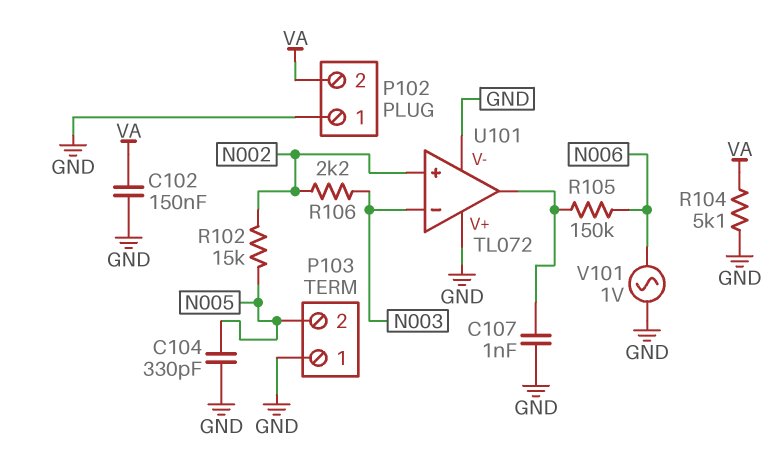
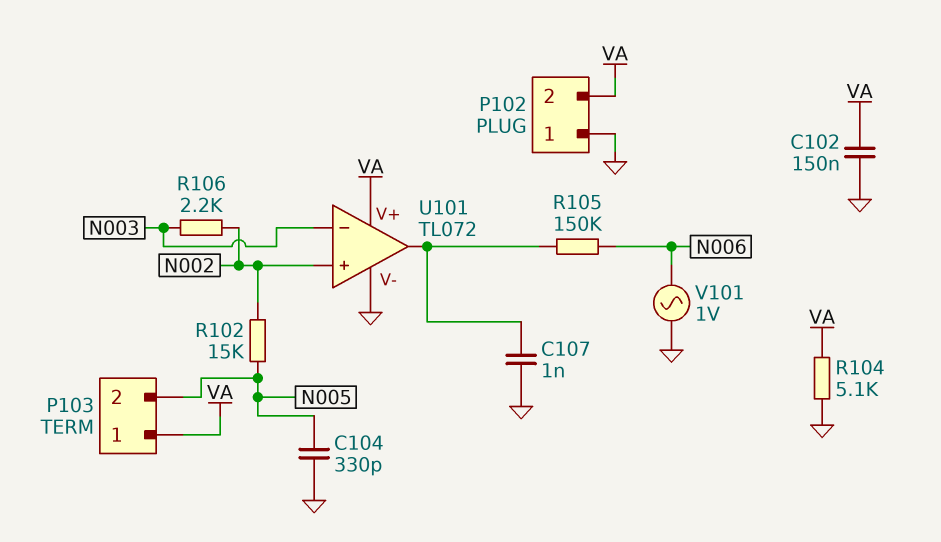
P103 pin 1: GND -> VA
U101 pin V+: GND -> VA

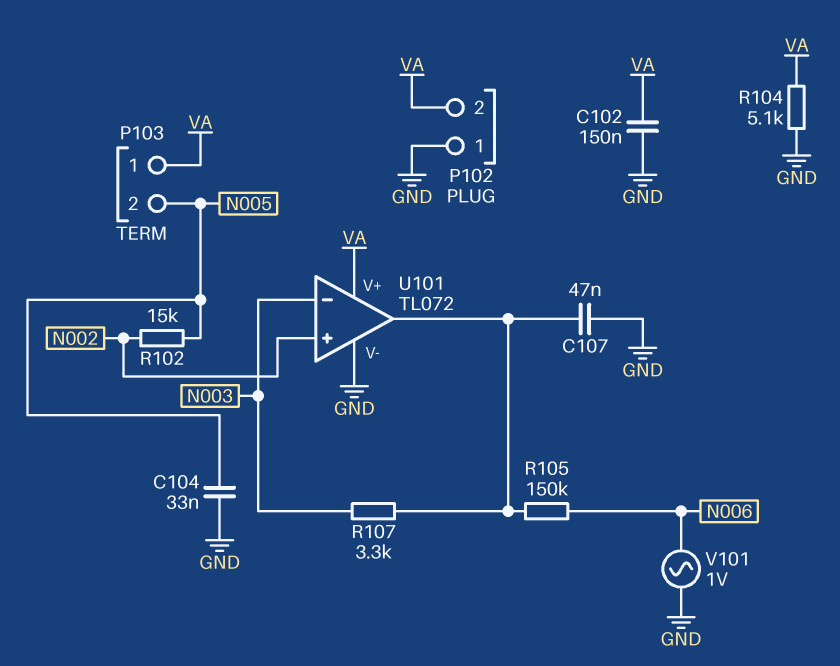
C104: 330pF (GND, N005) -> 33nF (GND, N005)
C107: 1nF (GND, U101/out) -> 47nF (GND, U101/out)
R106: 2.2k (N002, N003) -> none
R107: none -> 3.3k (N003, U101/out)

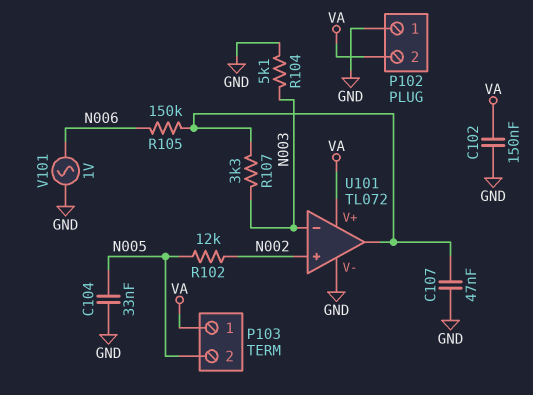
R102: 15k (N002, N005) -> 12k (N002, N005)
R104: 5.1k (GND, VA) -> 5.1k (GND, N003)

